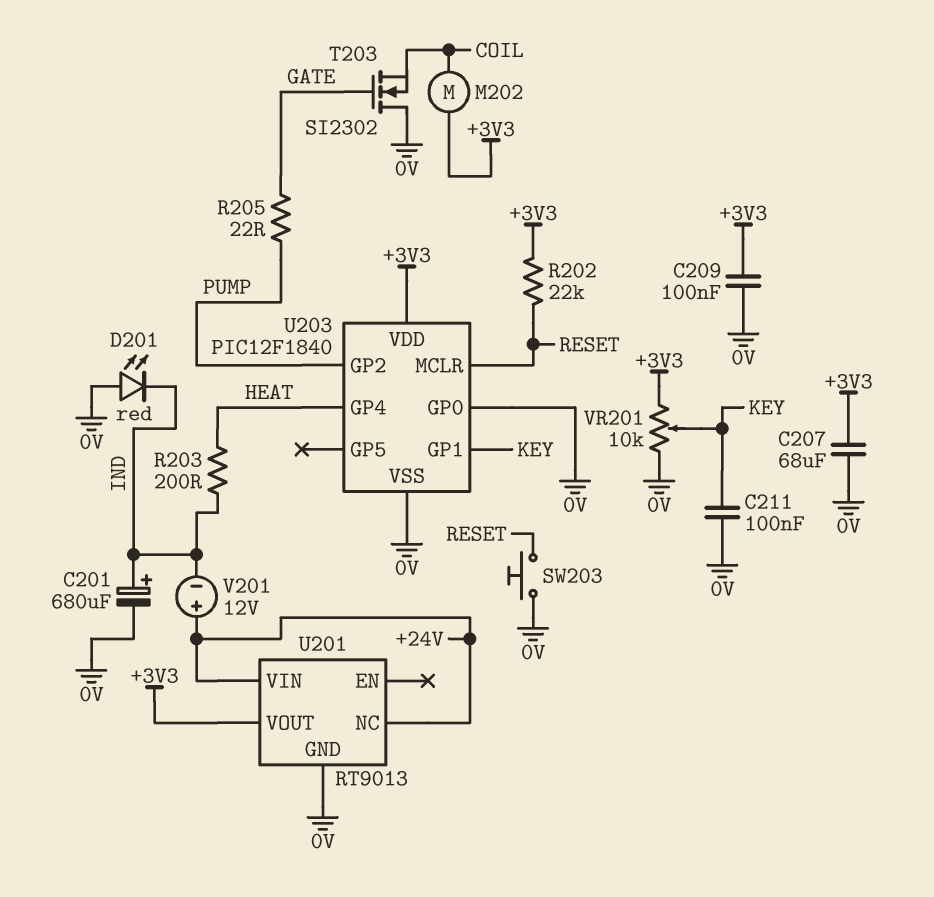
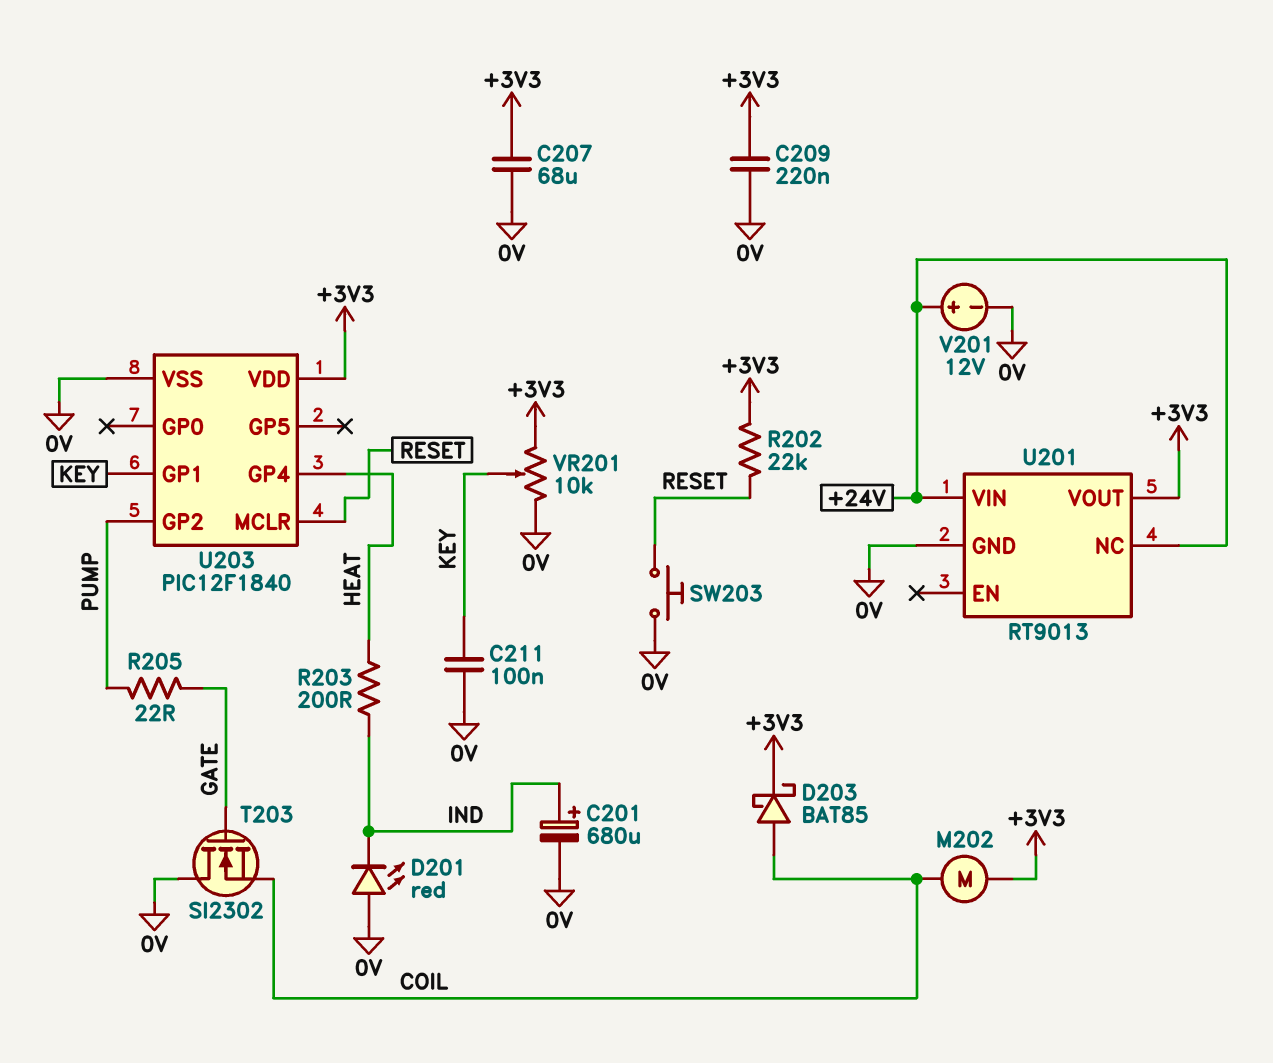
C209: 100nF (+3V3, 0V) -> 220nF (+3V3, 0V)
D203: none -> schottky BAT85 (A COIL, K +3V3)
U203 pin GP0: 0V -> none
V201: 12V (plus +24V, minus IND) -> 12V (plus +24V, minus 0V)

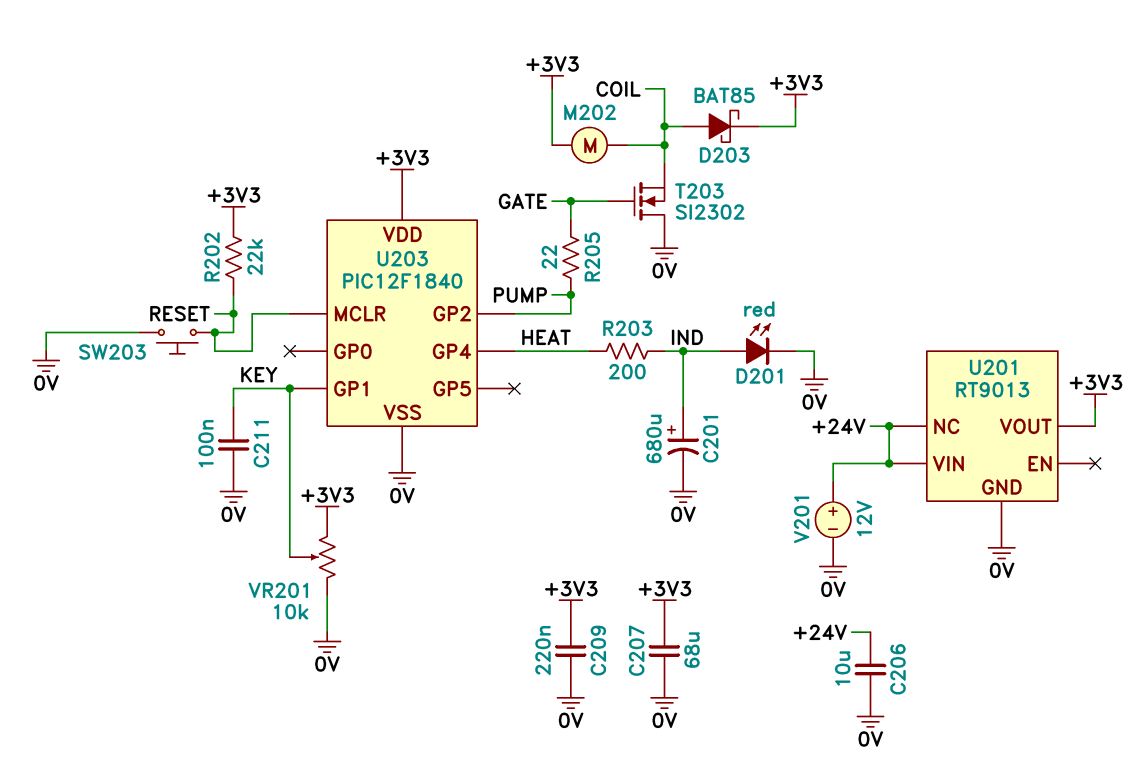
C206: none -> 10uF (+24V, 0V)
D201: LED red (A 0V, K IND) -> LED red (A IND, K 0V)

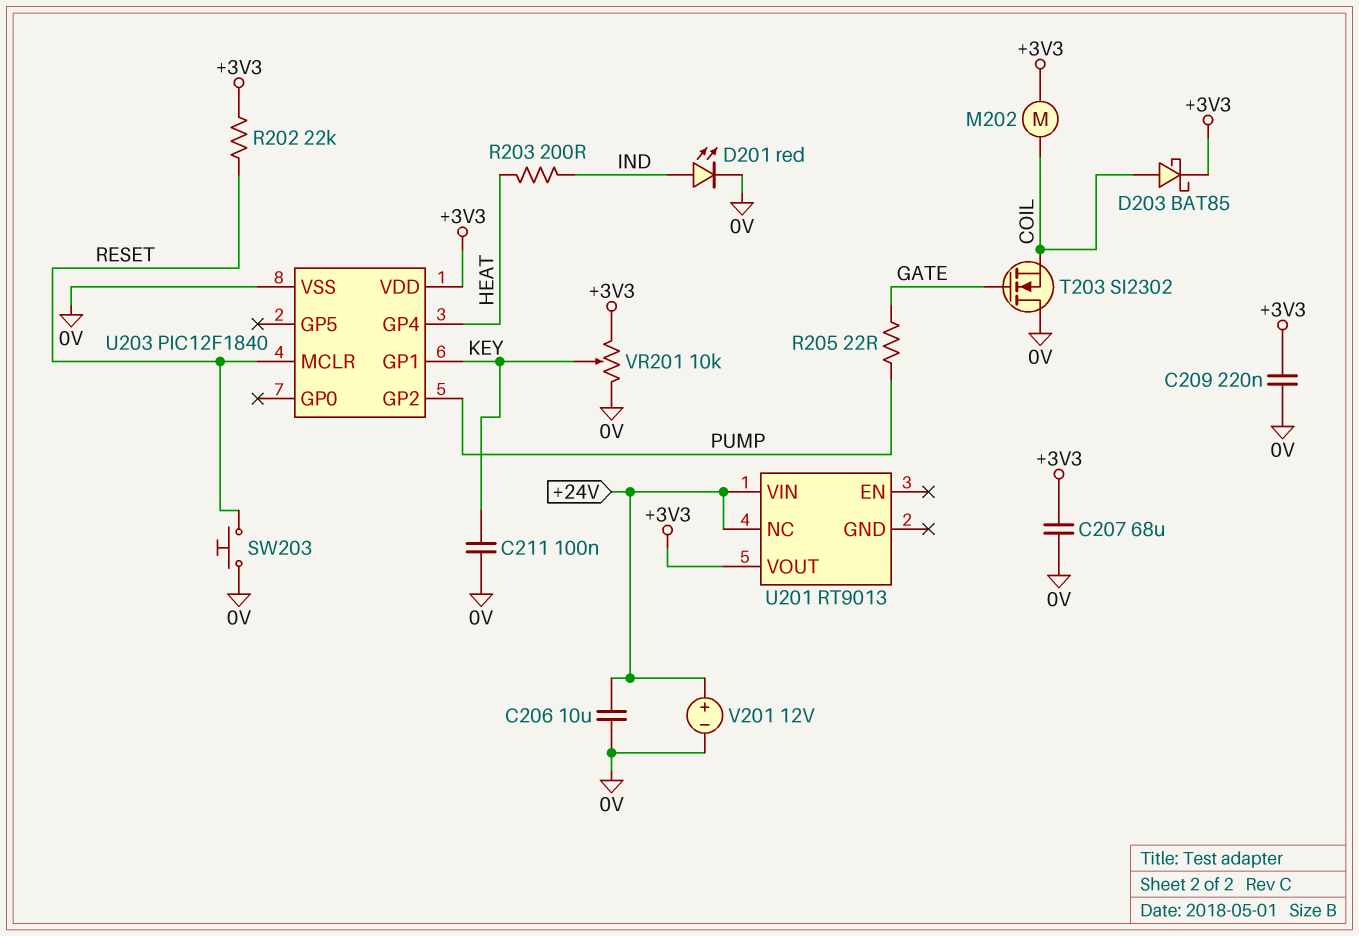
C201: 680uF (plus IND, minus 0V) -> none
U201 pin GND: 0V -> none

